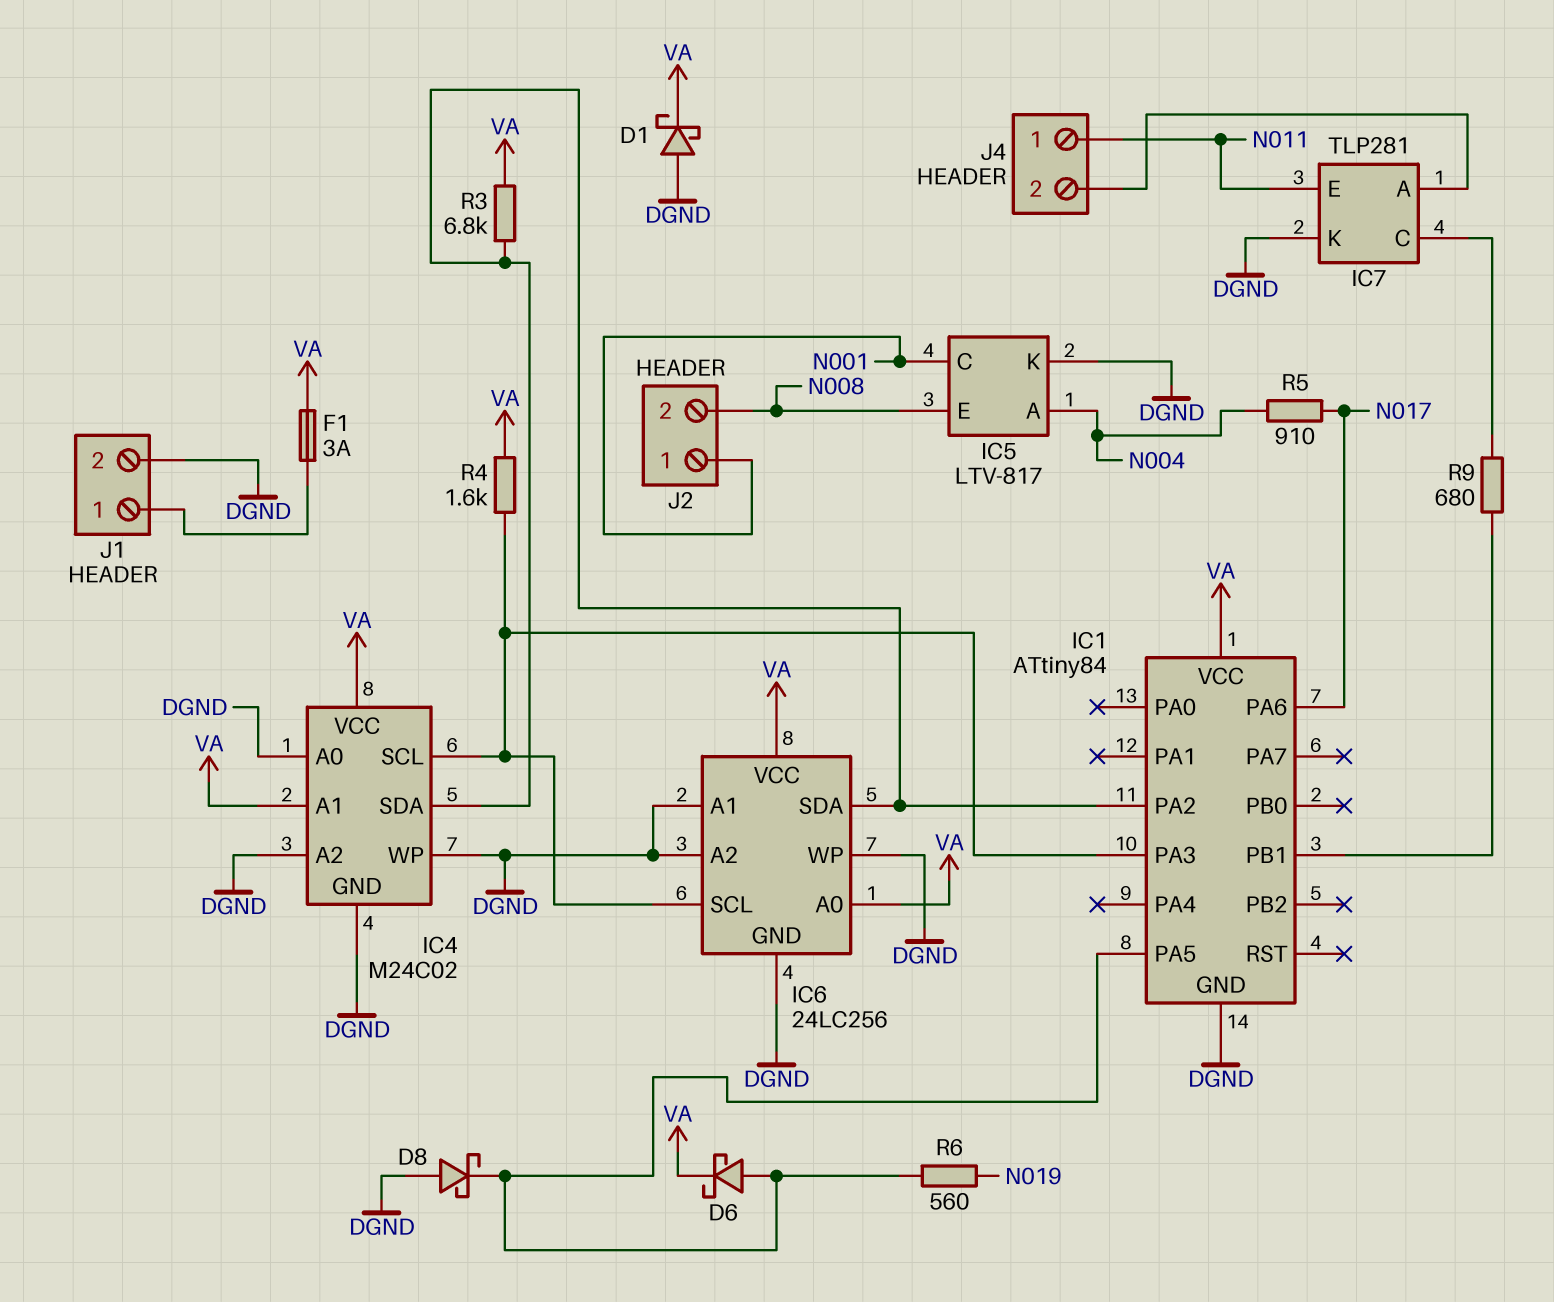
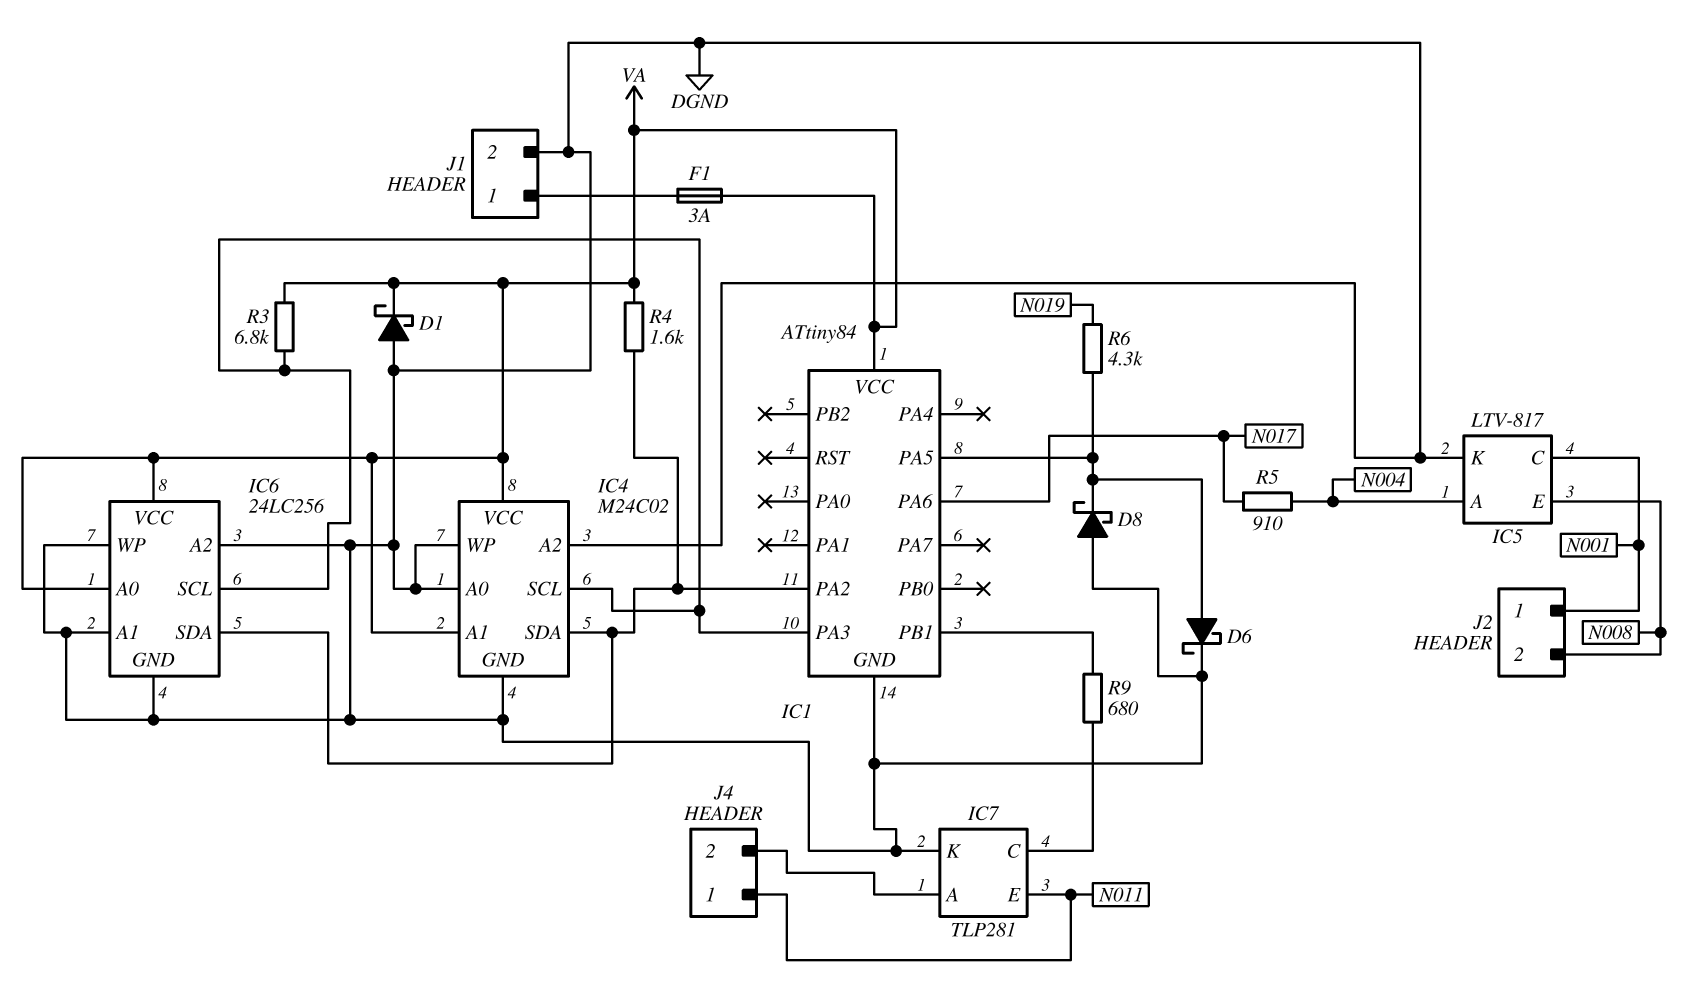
D6: schottky (A IC1/PA5, K VA) -> schottky (A IC1/PA5, K DGND)
R3: 6.8k (IC1/PA2, VA) -> 6.8k (IC1/PA3, VA)
R4: 1.6k (IC1/PA3, VA) -> 1.6k (IC1/PA2, VA)
R6: 560 (IC1/PA5, N019) -> 4.3k (IC1/PA5, N019)

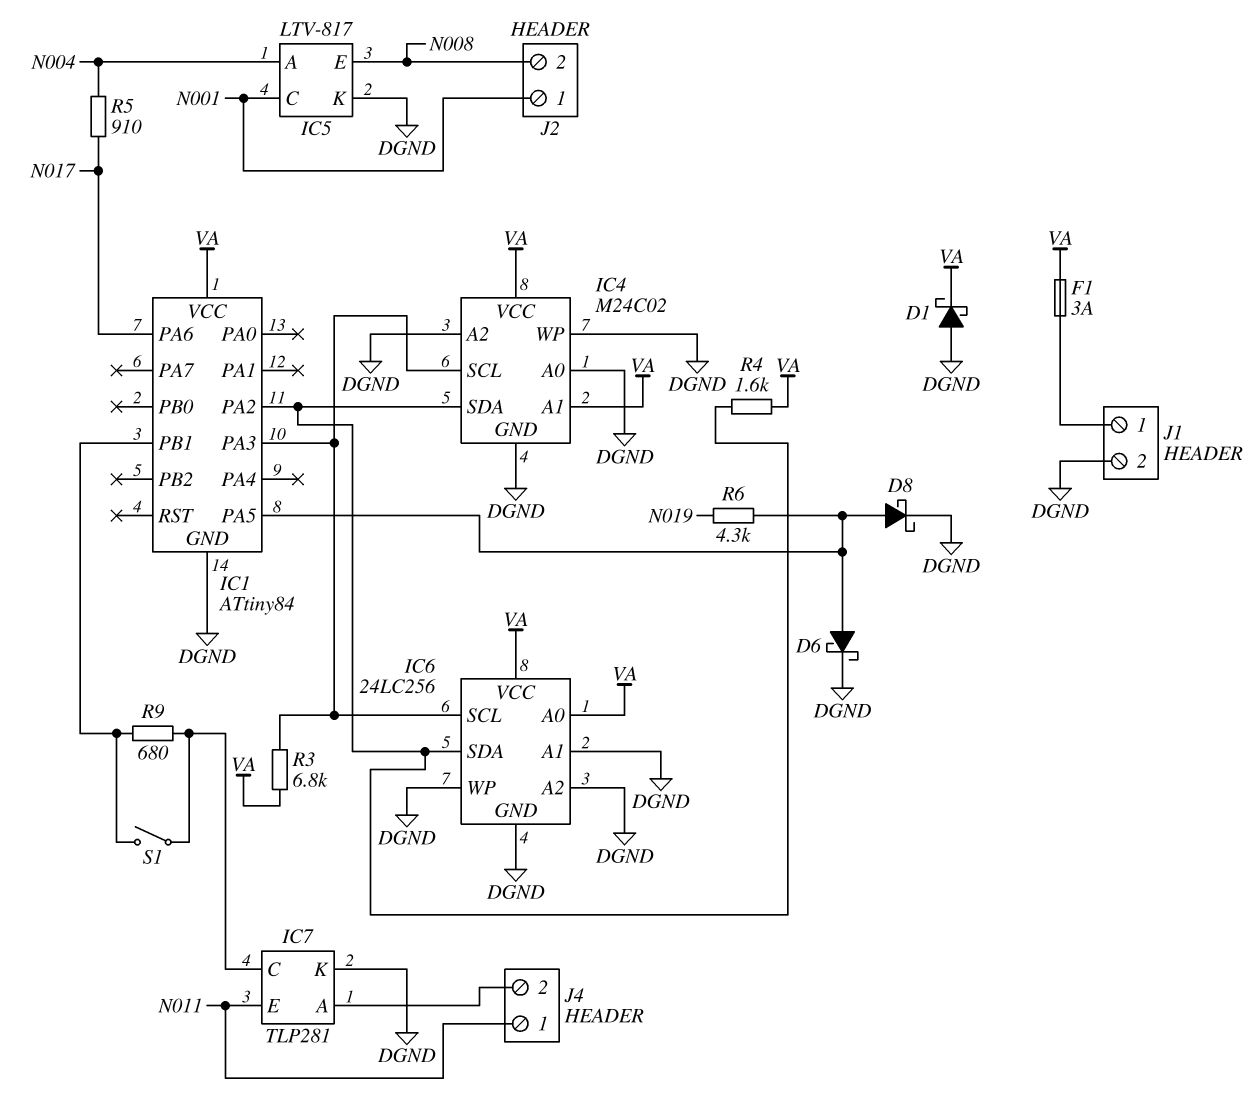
D8: schottky (A DGND, K IC1/PA5) -> schottky (A IC1/PA5, K DGND)
S1: none -> switch (IC1/PB1, IC7/C)

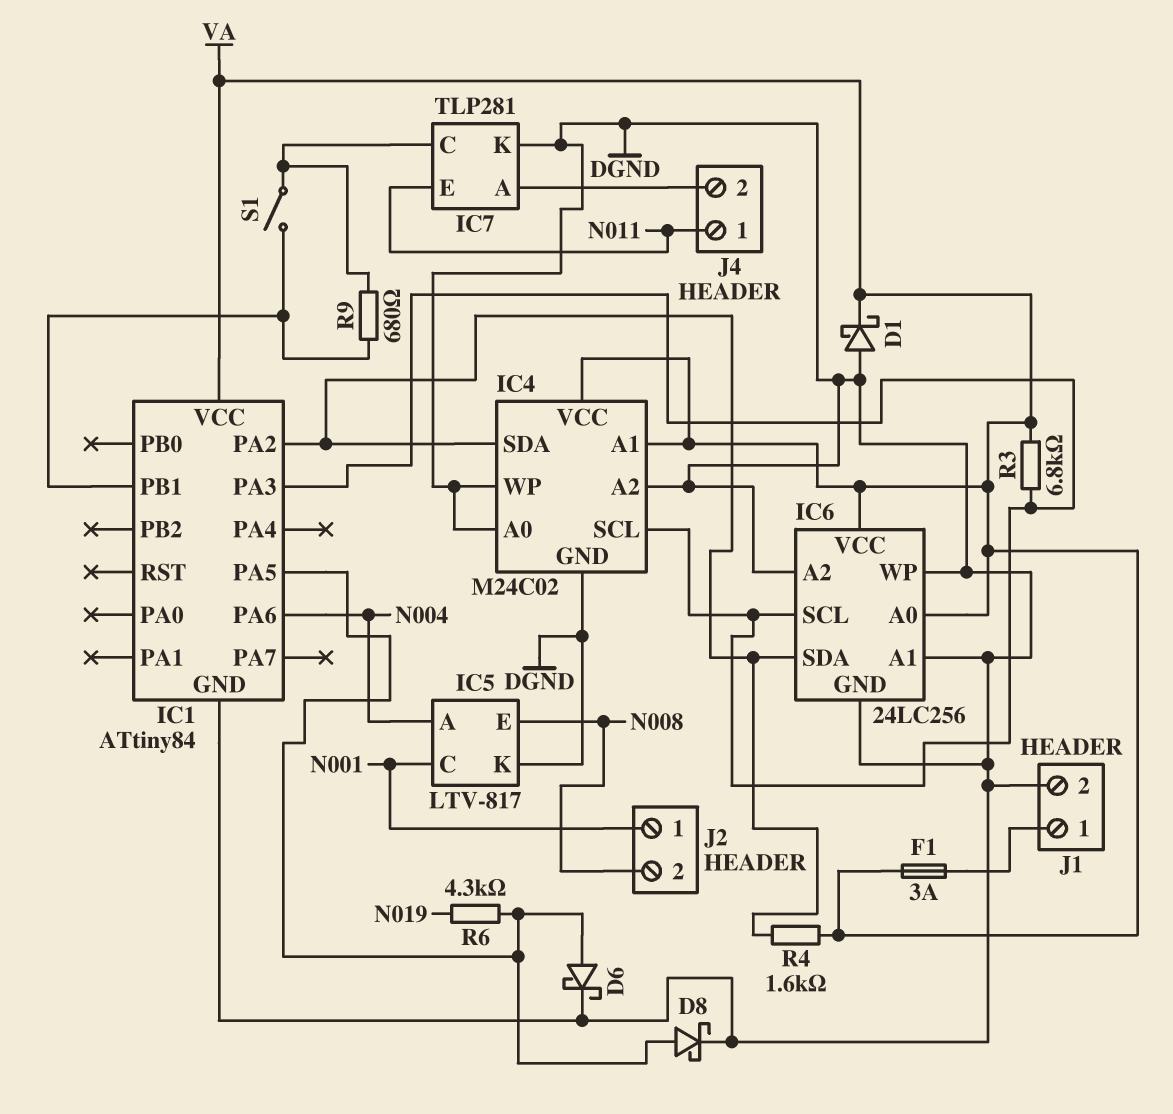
IC1 pin PA6: N017 -> N004
R5: 910 (N004, N017) -> none

